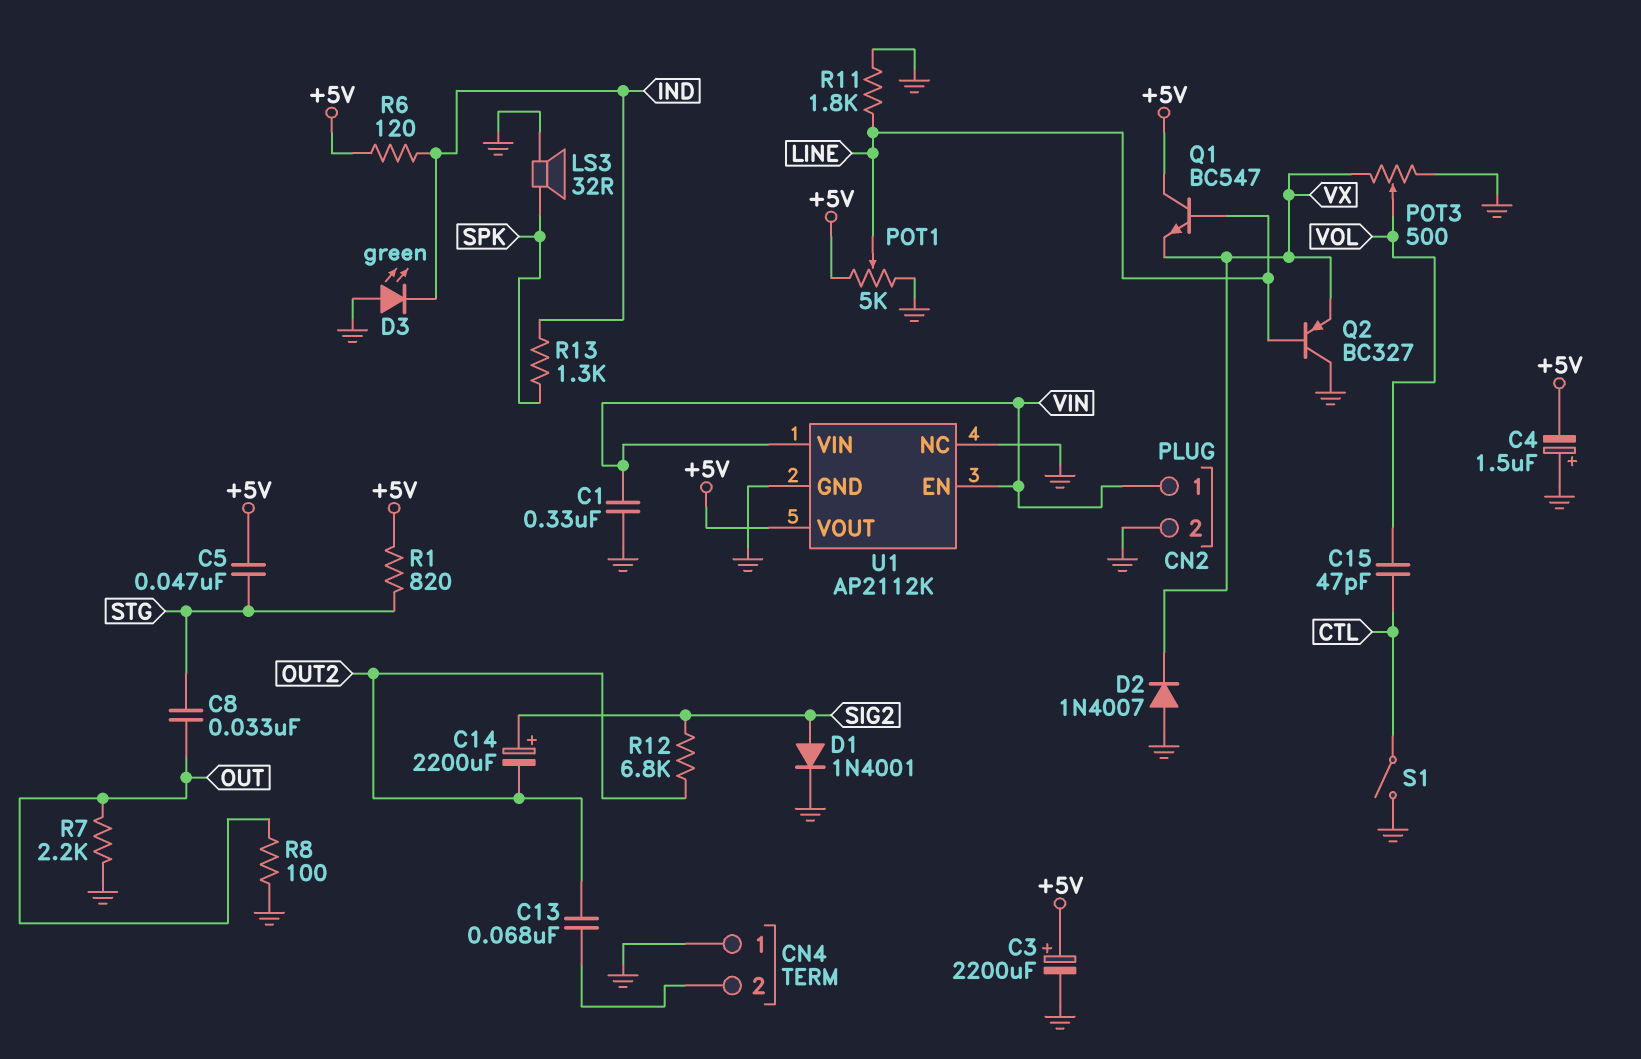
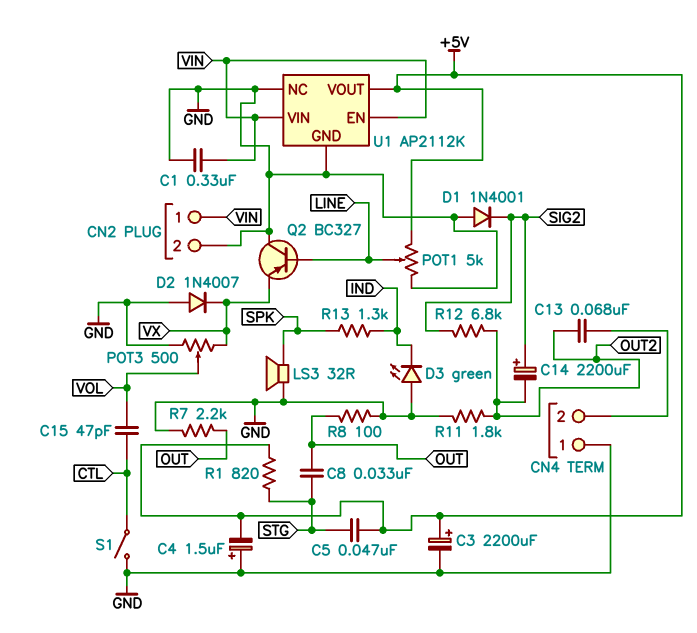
D1: diode 1N4001 (A SIG2, K GND) -> diode 1N4001 (A GND, K SIG2)
Q1: NPN BC547 (B LINE, C +5V, E VX) -> none
R6: 120 (+5V, IND) -> none
R11: 1.8k (GND, LINE) -> 1.8k (GND, OUT2)

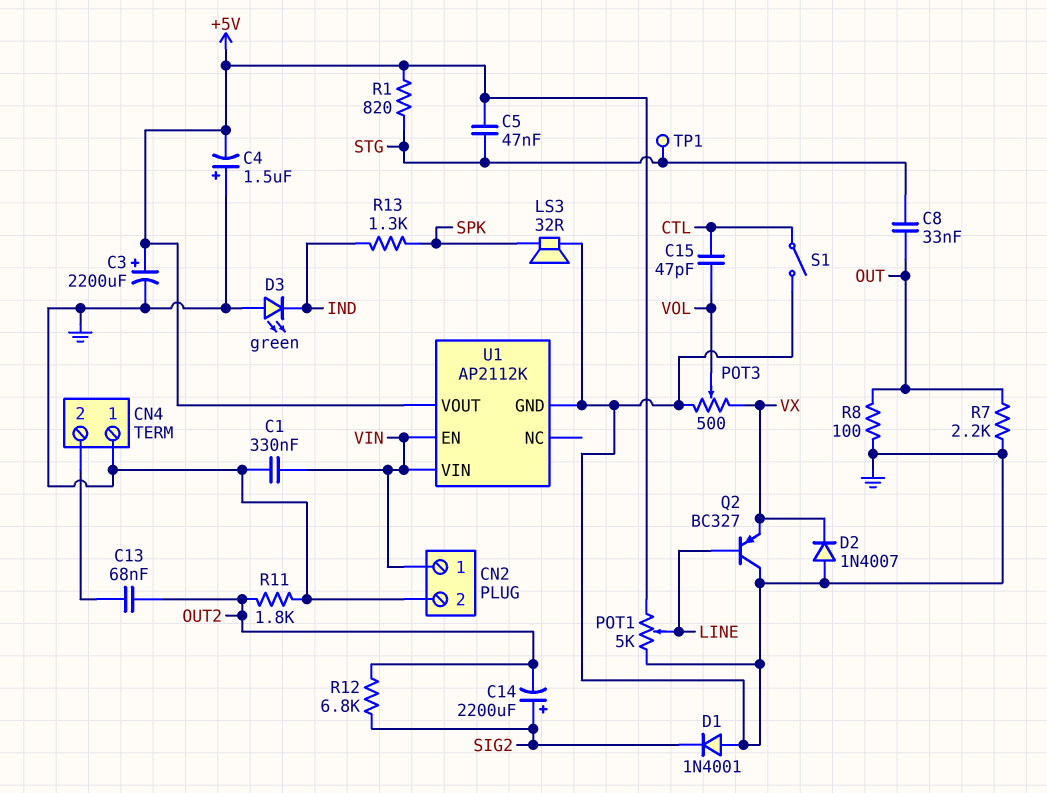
TP1: none -> test point (STG)
U1 pin NC: GND -> none

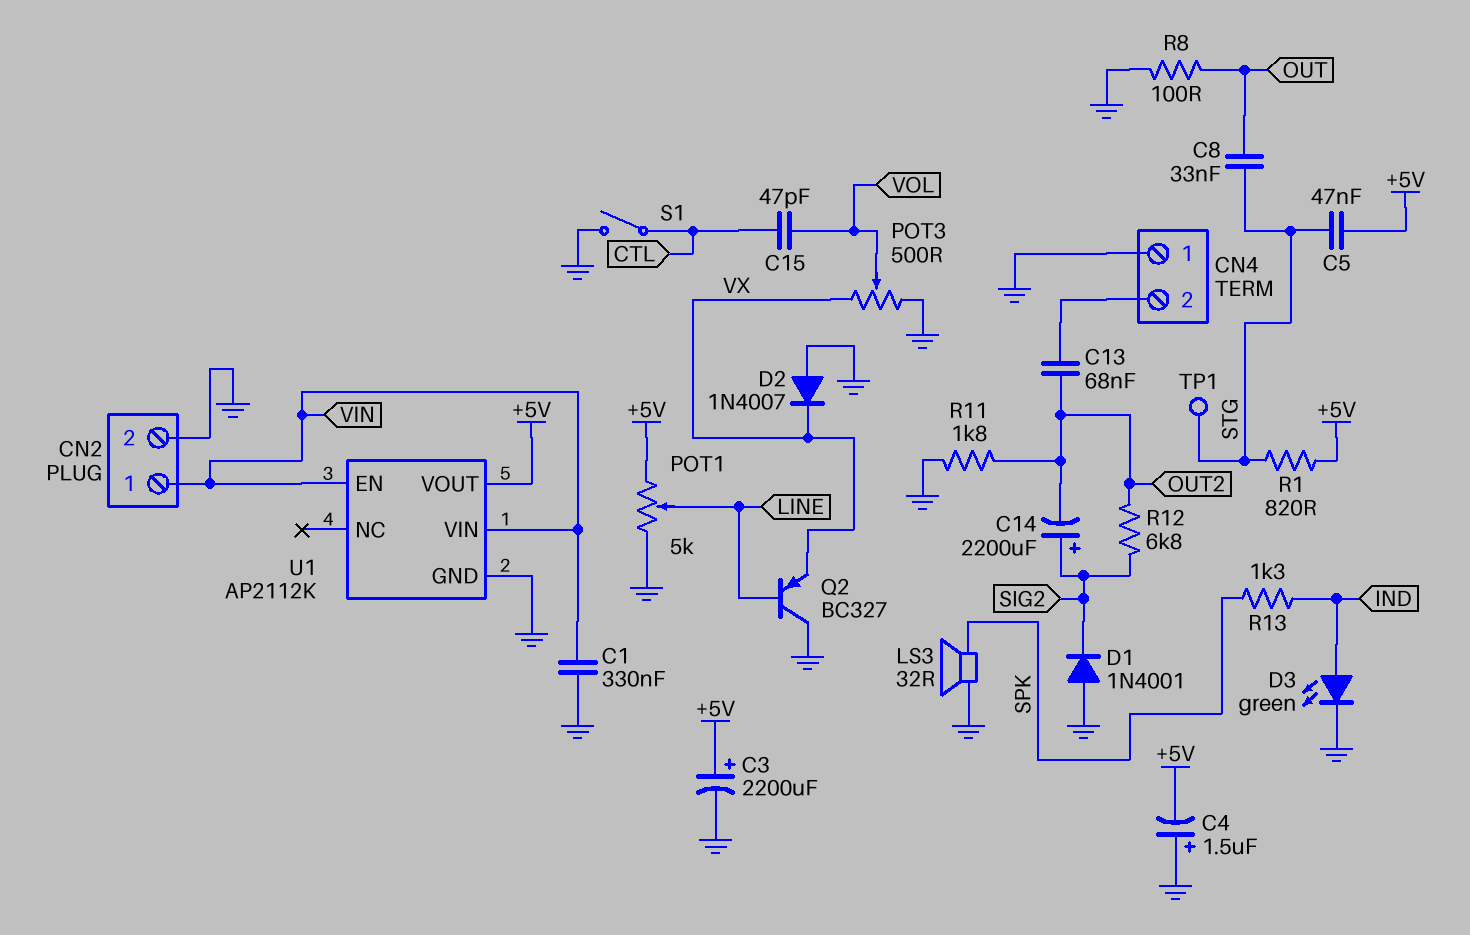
D3: LED green (A GND, K IND) -> LED green (A IND, K GND)
R7: 2.2k (GND, OUT) -> none

